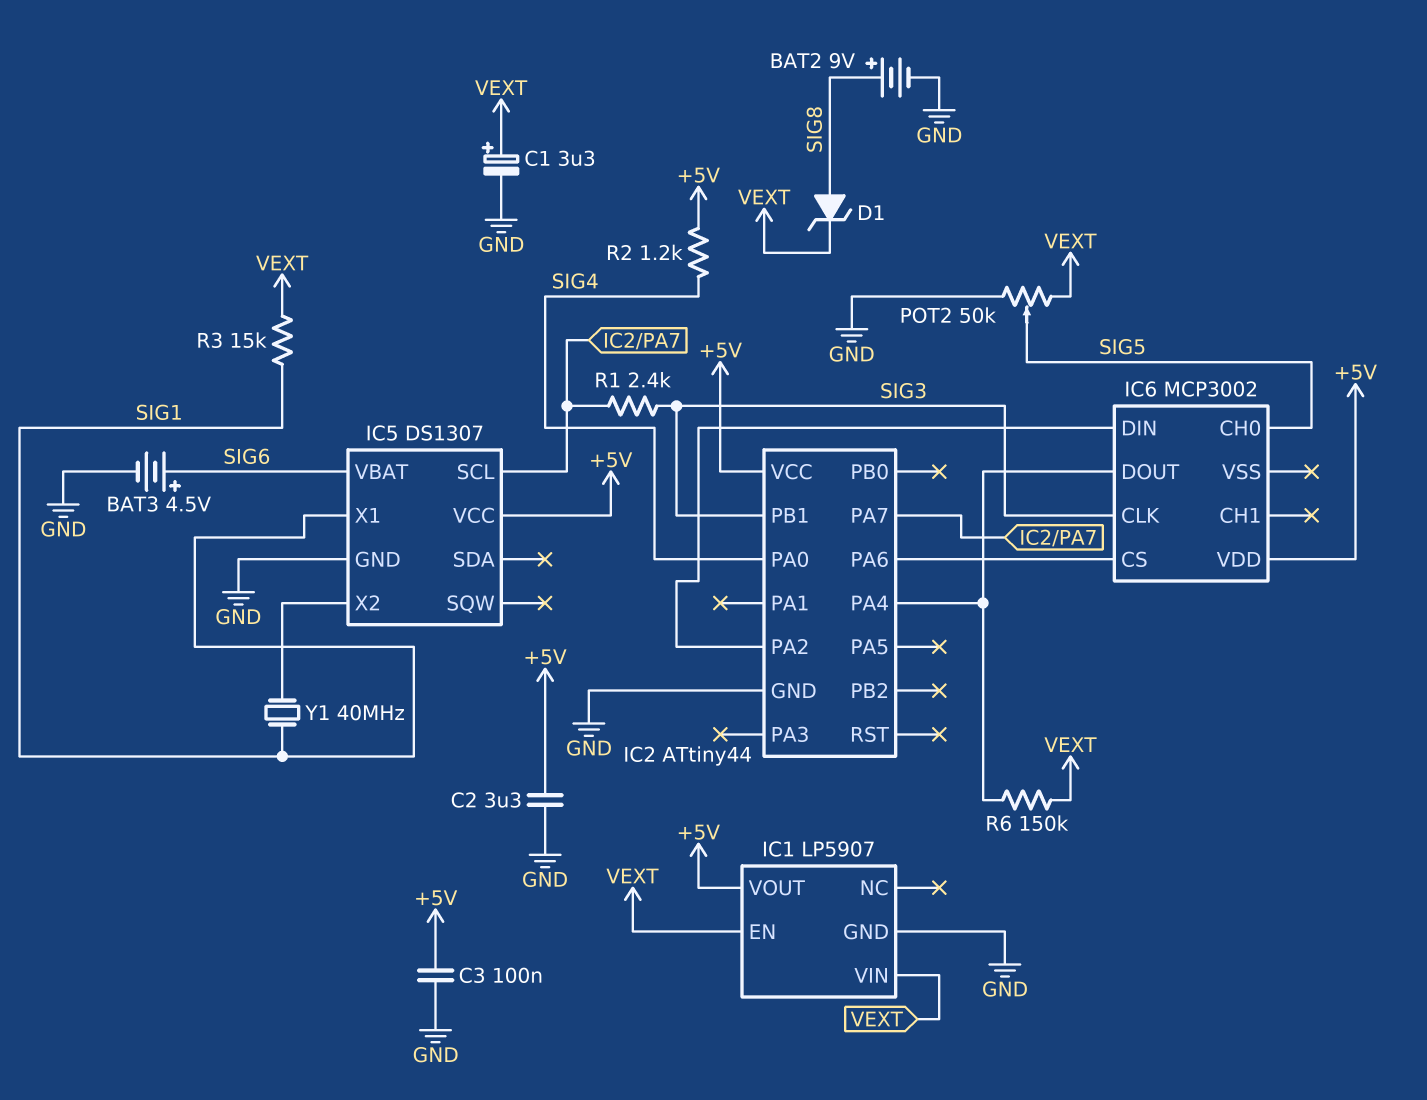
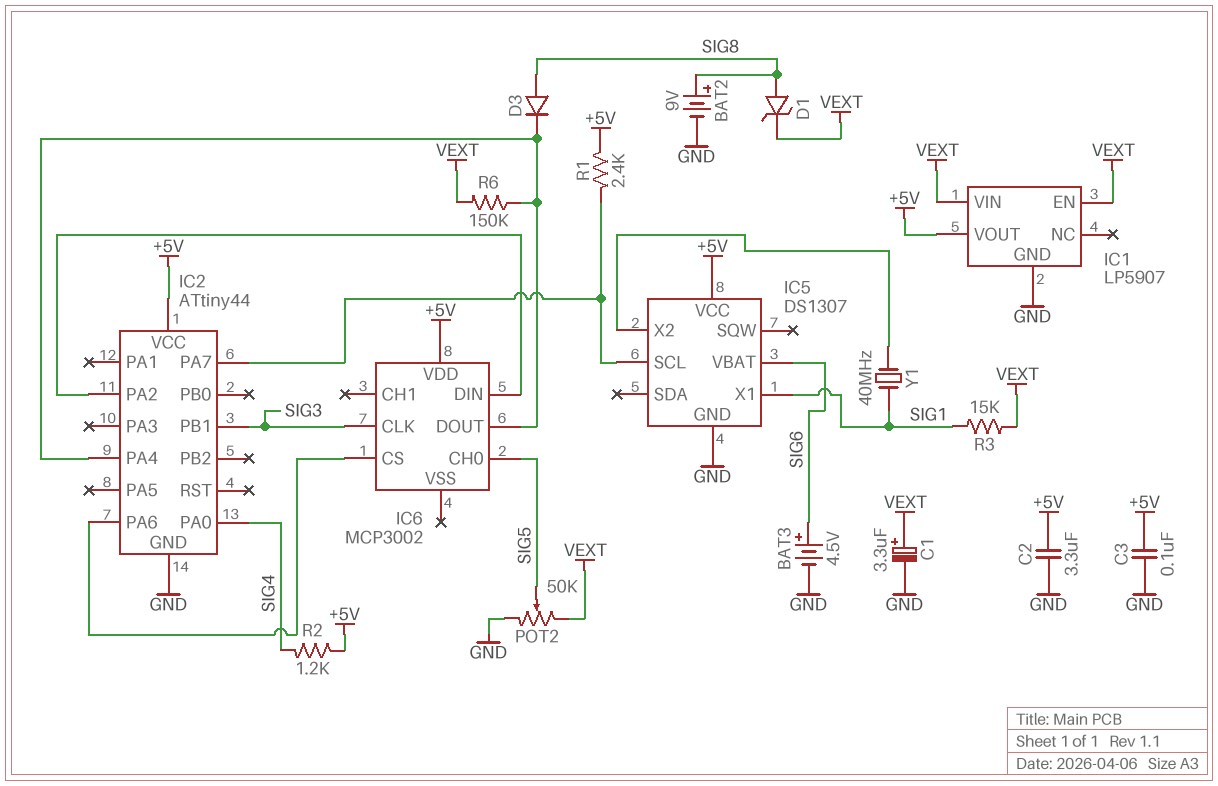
D3: none -> diode (A SIG8, K IC2/PA4)
R1: 2.4k (IC2/PA7, SIG3) -> 2.4k (+5V, IC2/PA7)

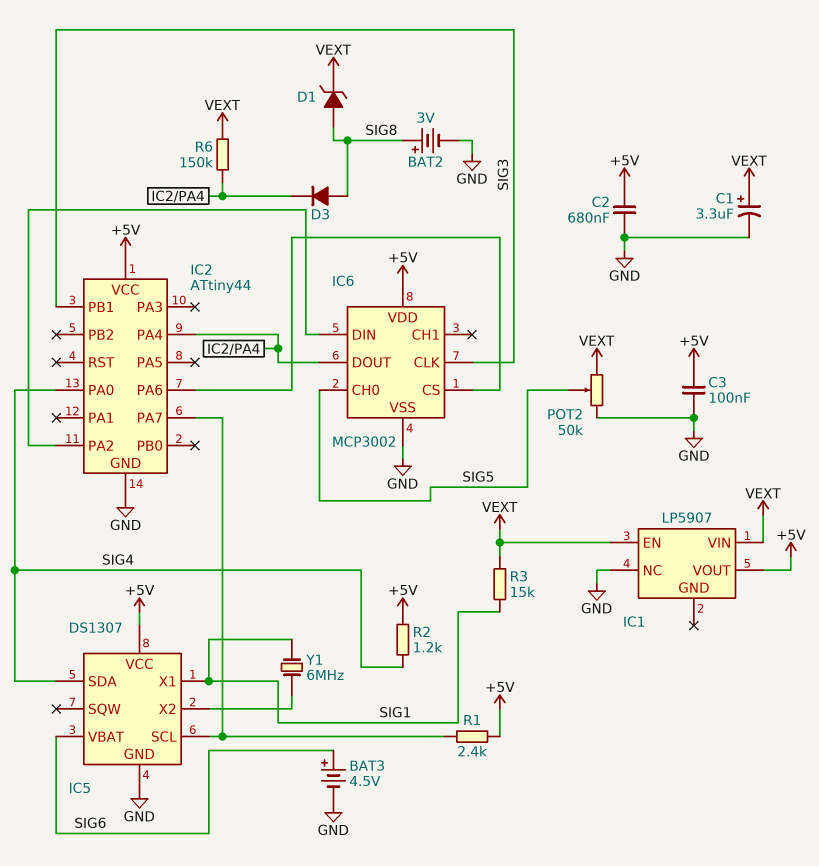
BAT2: 9V (plus SIG8, minus GND) -> 3V (plus SIG8, minus GND)
C2: 3.3uF (+5V, GND) -> 680nF (+5V, GND)
IC1 pin GND: GND -> none
IC1 pin NC: none -> GND
IC5 pin SDA: none -> SIG4
IC6 pin VSS: none -> GND
Y1: 40MHz (IC5/X2, SIG1) -> 6MHz (IC5/X2, SIG1)

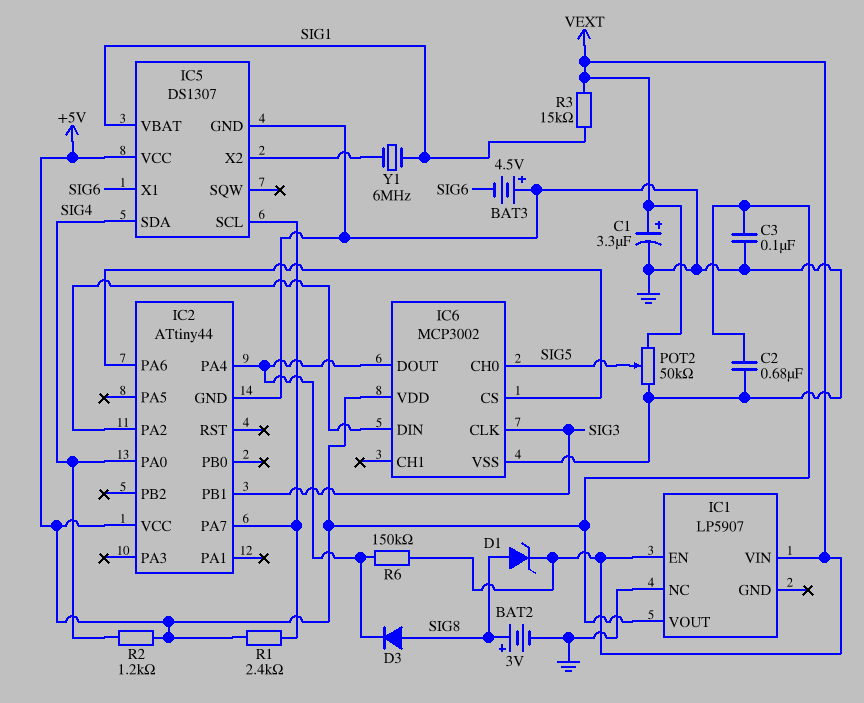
BAT3: 4.5V (plus SIG6, minus GND) -> 4.5V (plus GND, minus SIG6)
IC5 pin VBAT: SIG6 -> SIG1
IC5 pin X1: SIG1 -> SIG6

